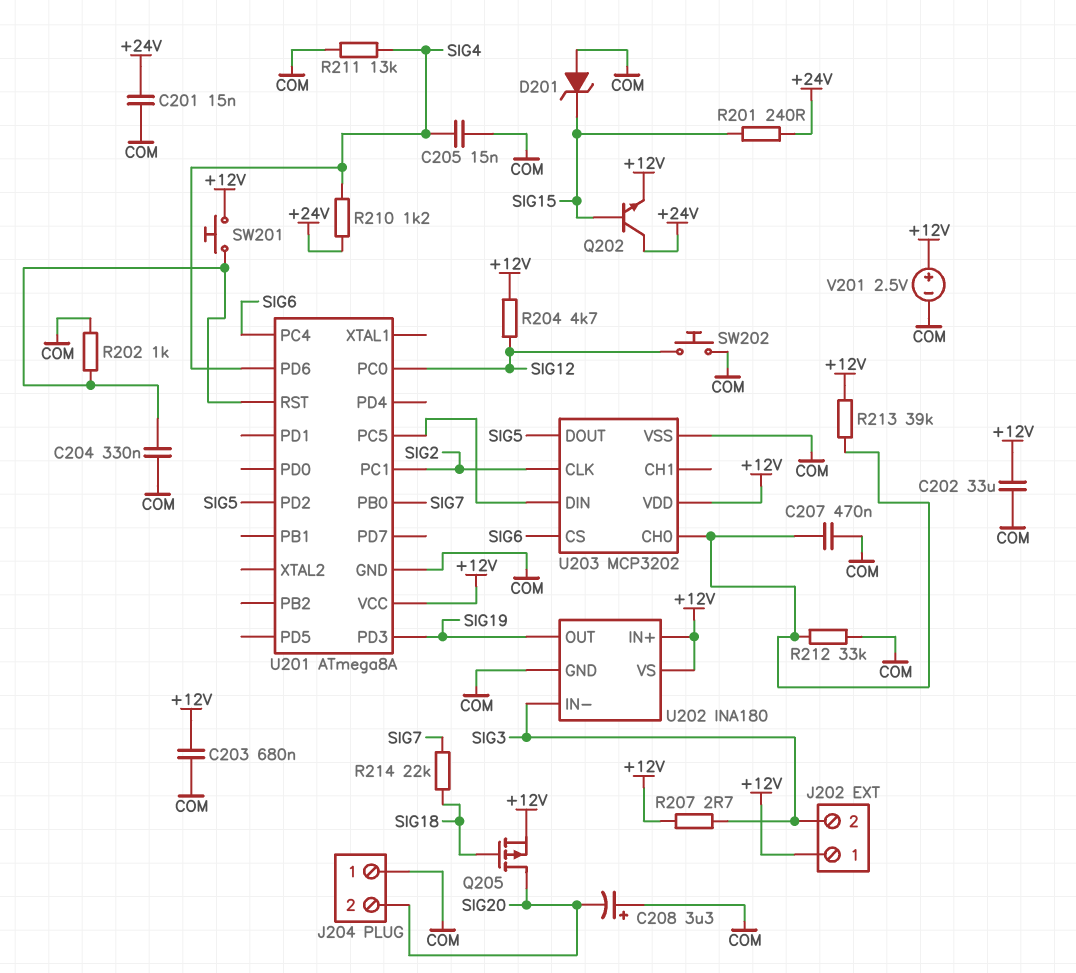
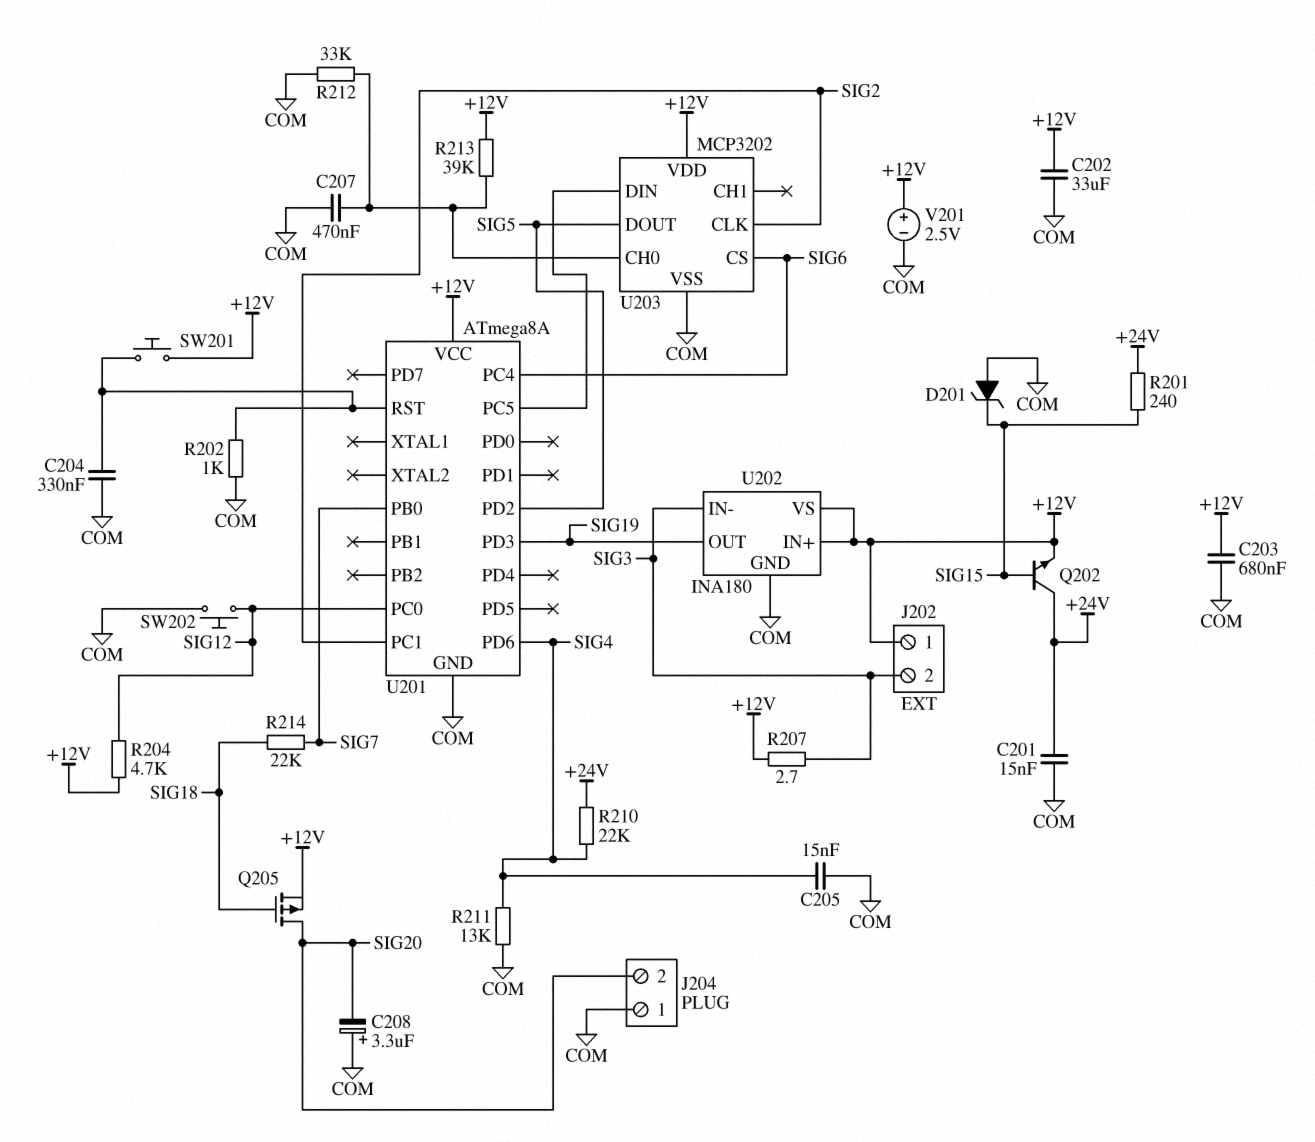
R210: 1.2k (+24V, SIG4) -> 22k (+24V, SIG4)

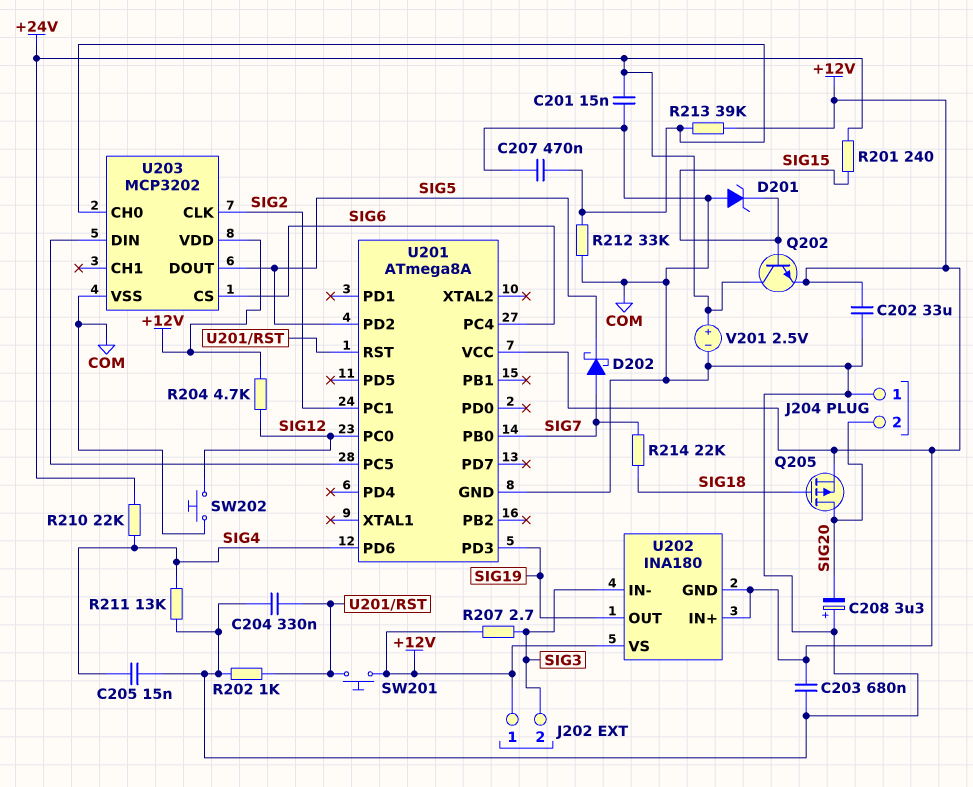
D202: none -> schottky (A SIG7, K SIG5)
U202 pin GND: COM -> +12V
V201: 2.5V (plus +12V, minus COM) -> 2.5V (plus +24V, minus COM)

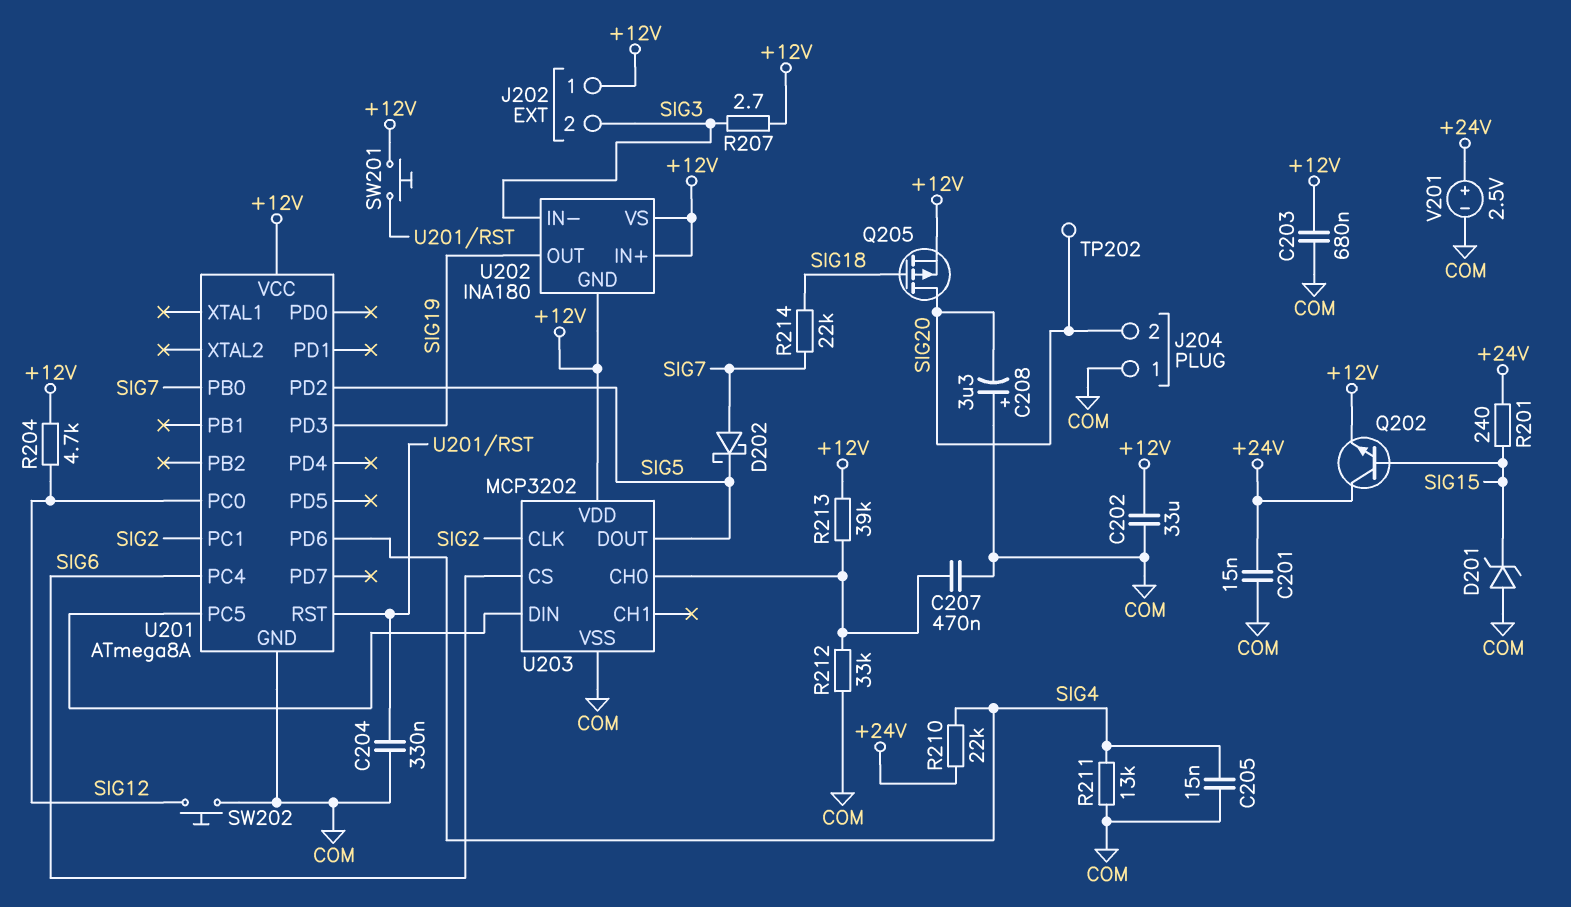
R202: 1k (COM, U201/RST) -> none
TP202: none -> test point (SIG20)

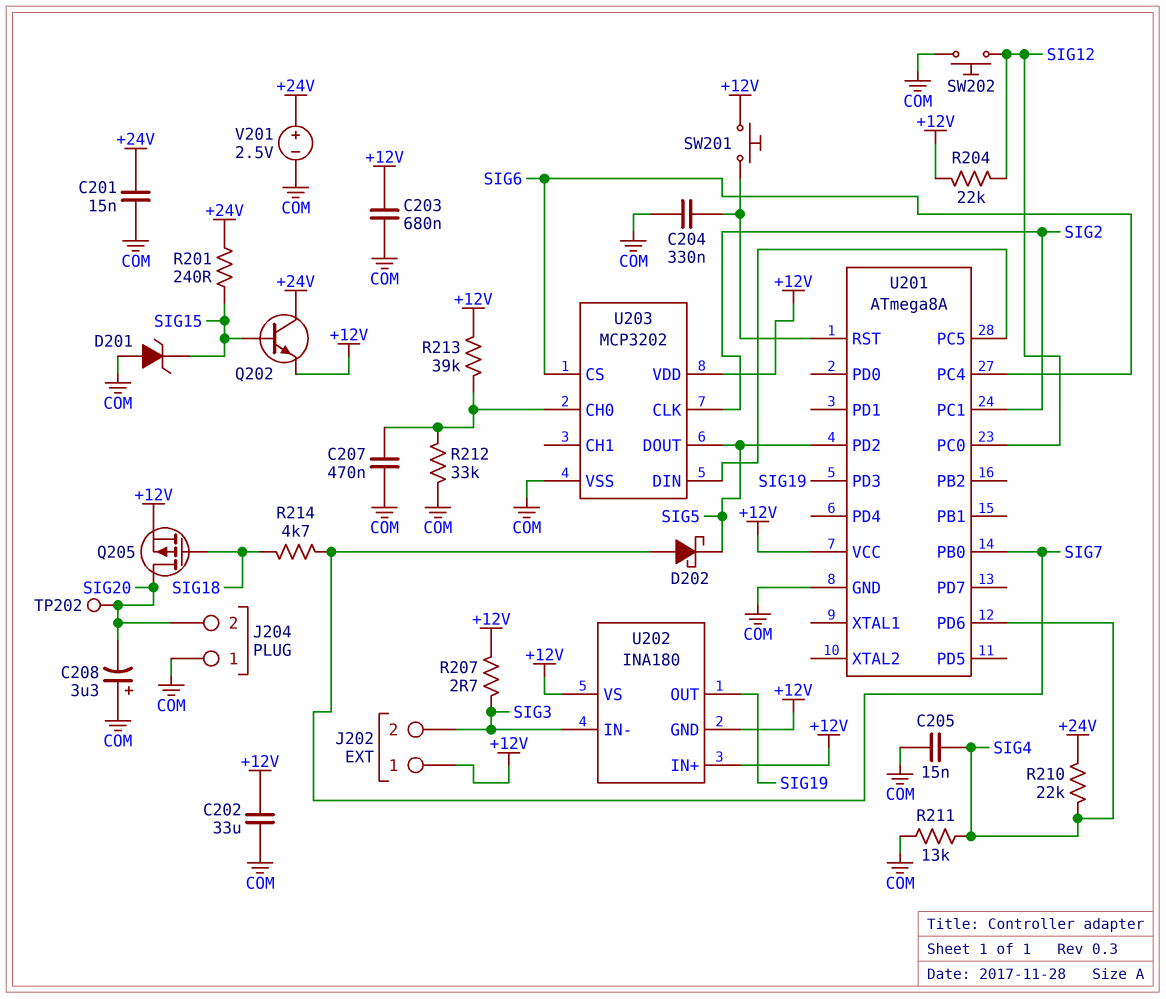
R204: 4.7k (+12V, SIG12) -> 22k (+12V, SIG12)
R214: 22k (SIG7, SIG18) -> 4.7k (SIG7, SIG18)

